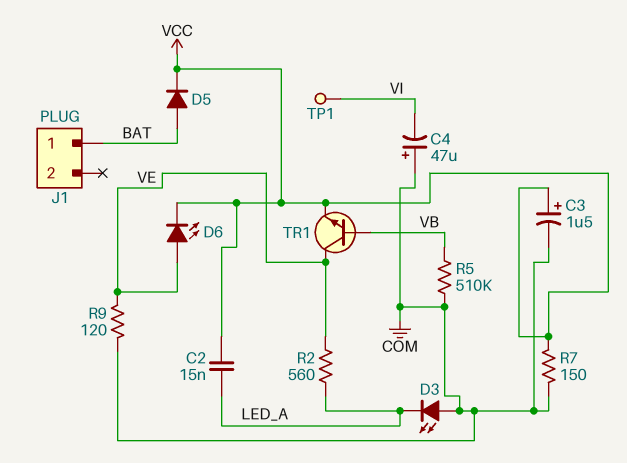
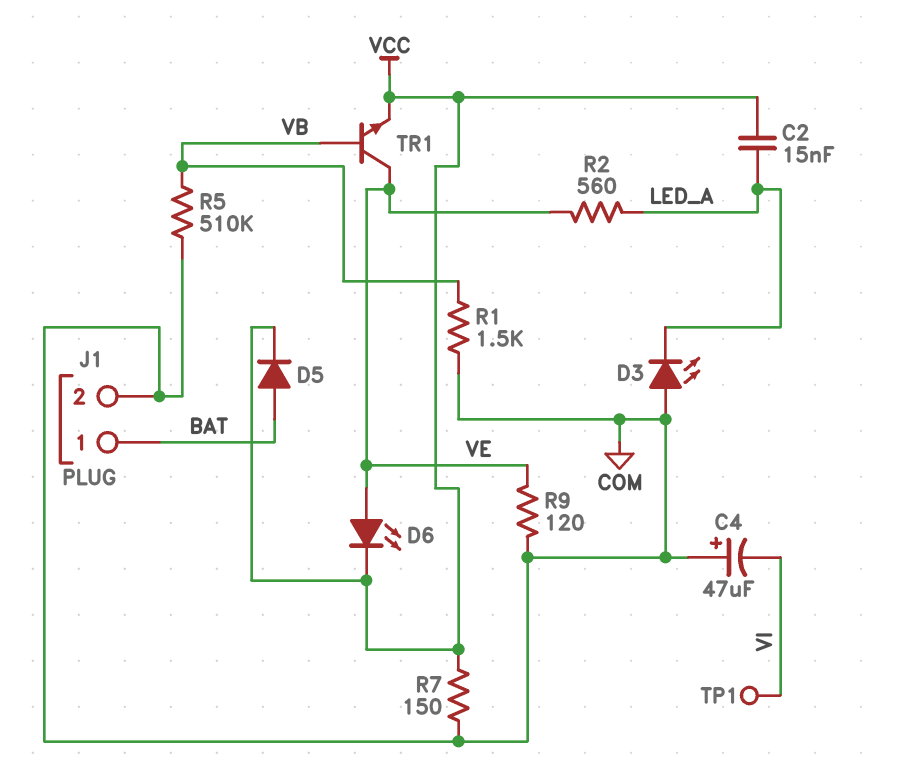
C3: 1.5uF (plus VCC, minus COM) -> none
J1 pin 2: none -> COM
R1: none -> 1.5k (COM, VB)

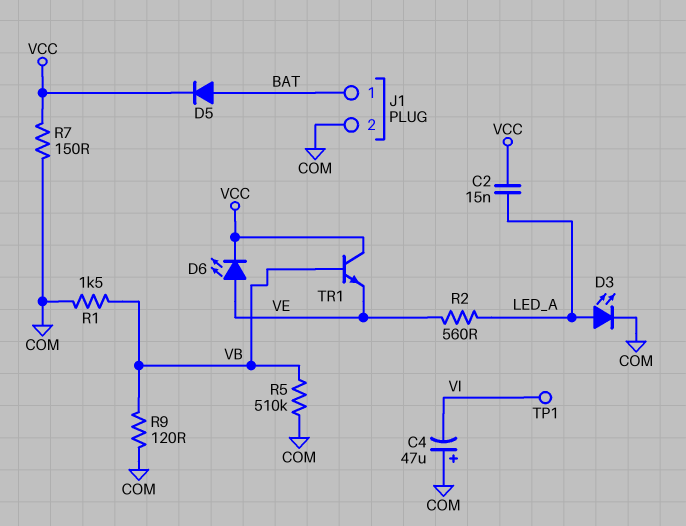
D3: LED (A COM, K LED_A) -> LED (A LED_A, K COM)
R9: 120 (COM, VE) -> 120 (COM, VB)
TR1: NPN (B VB, C VE, E VCC) -> NPN (B VB, C VCC, E VE)

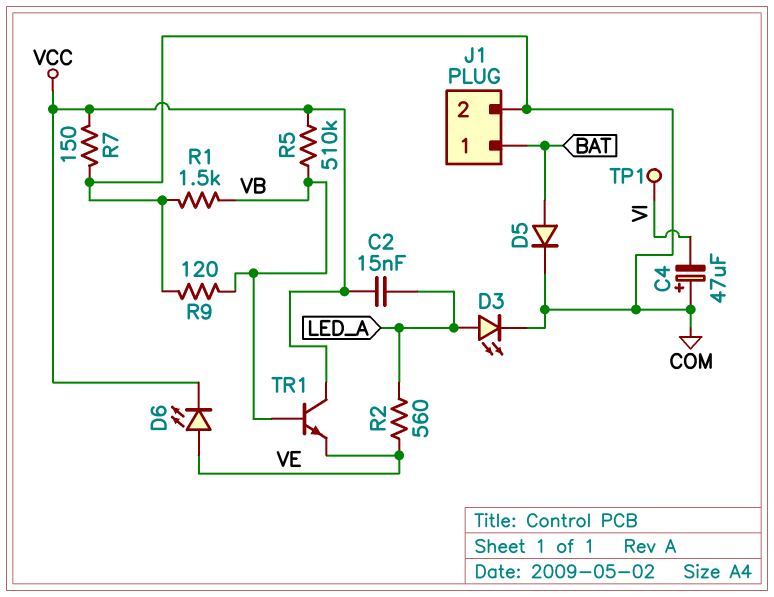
D5: diode (A BAT, K VCC) -> diode (A BAT, K COM)
R5: 510k (COM, VB) -> 510k (VB, VCC)

